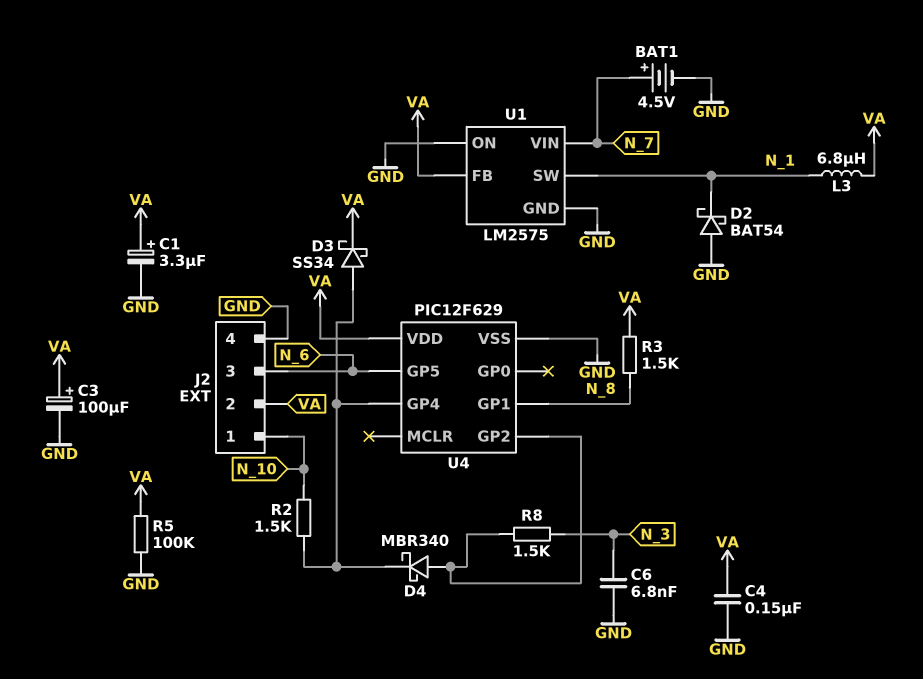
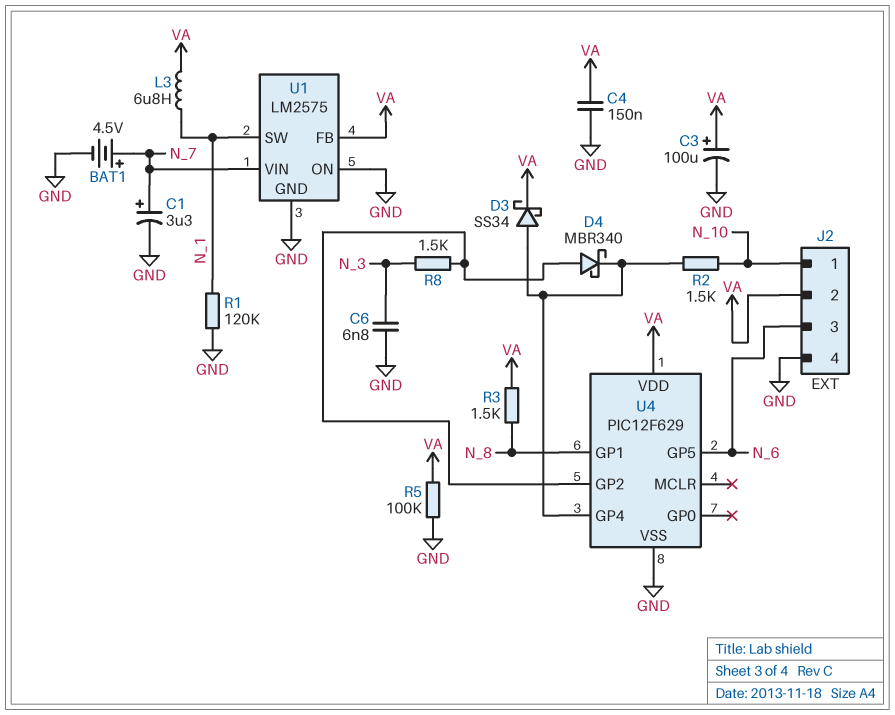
C1: 3.3uF (plus VA, minus GND) -> 3.3uF (plus N_7, minus GND)
D2: schottky BAT54 (A GND, K N_1) -> none
R1: none -> 120k (GND, N_1)

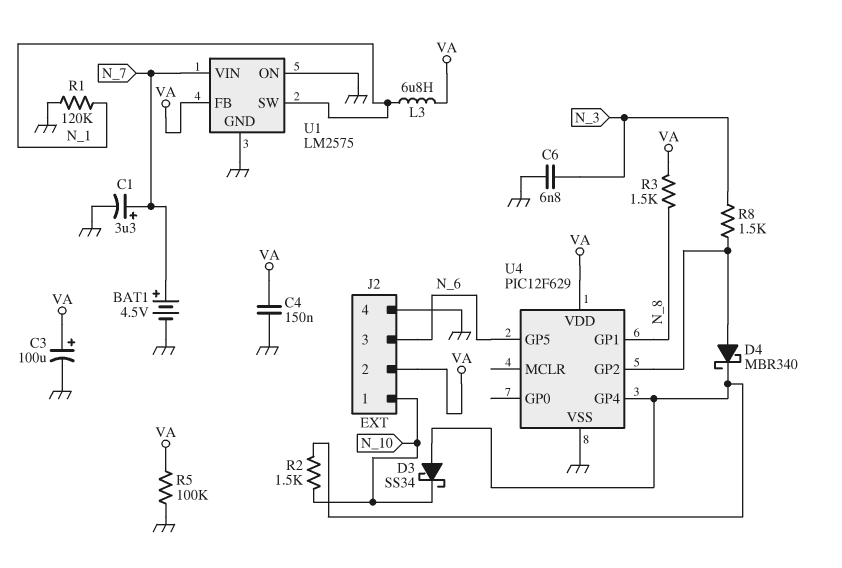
D3: schottky SS34 (A U4/GP4, K VA) -> schottky SS34 (A U4/GP4, K N_10)

